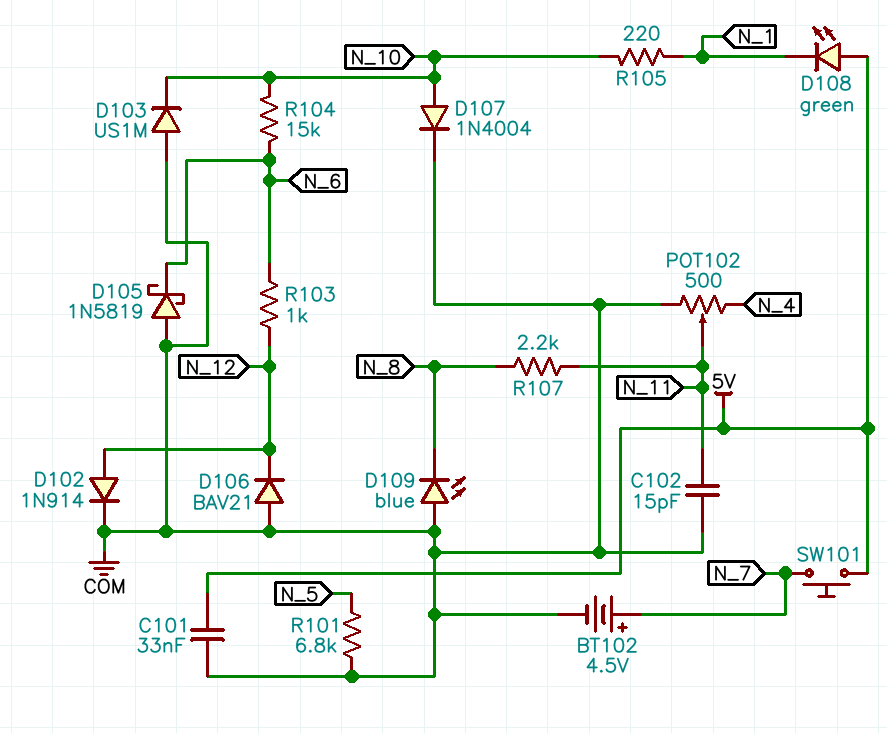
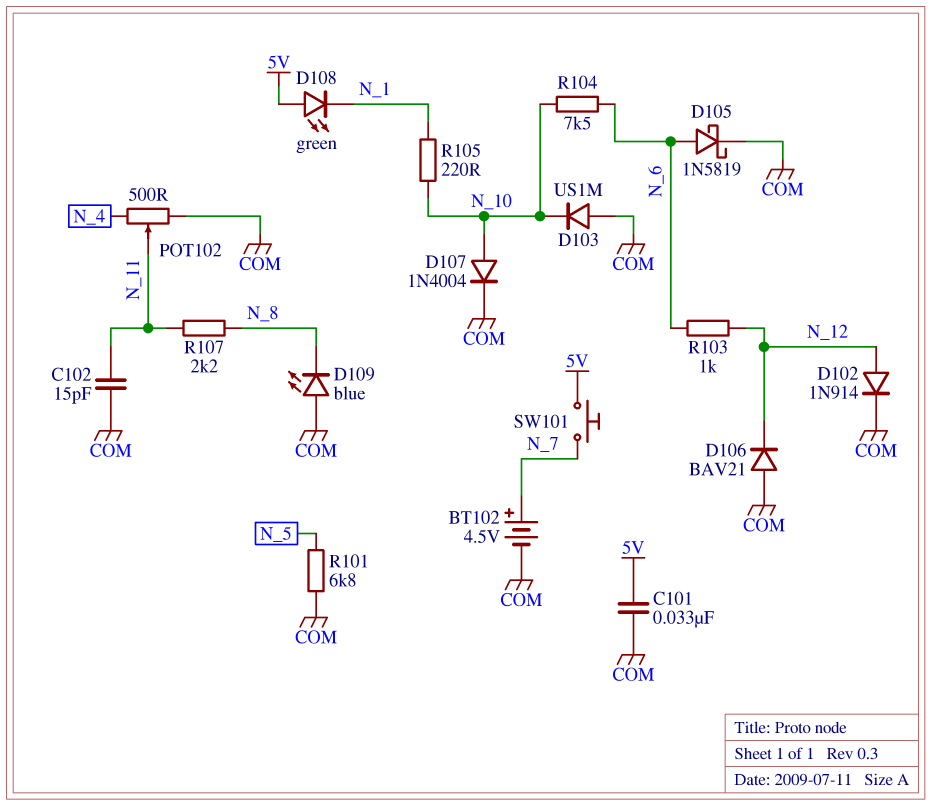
D105: schottky 1N5819 (A COM, K N_6) -> schottky 1N5819 (A N_6, K COM)
R104: 15k (N_6, N_10) -> 7.5k (N_6, N_10)

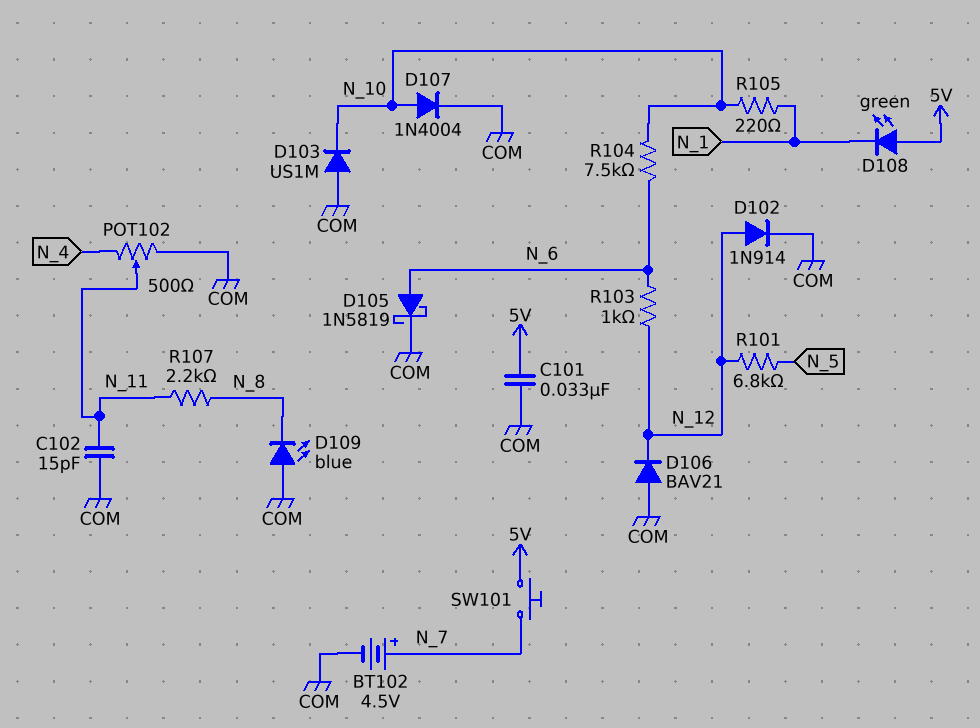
R101: 6.8k (COM, N_5) -> 6.8k (N_5, N_12)

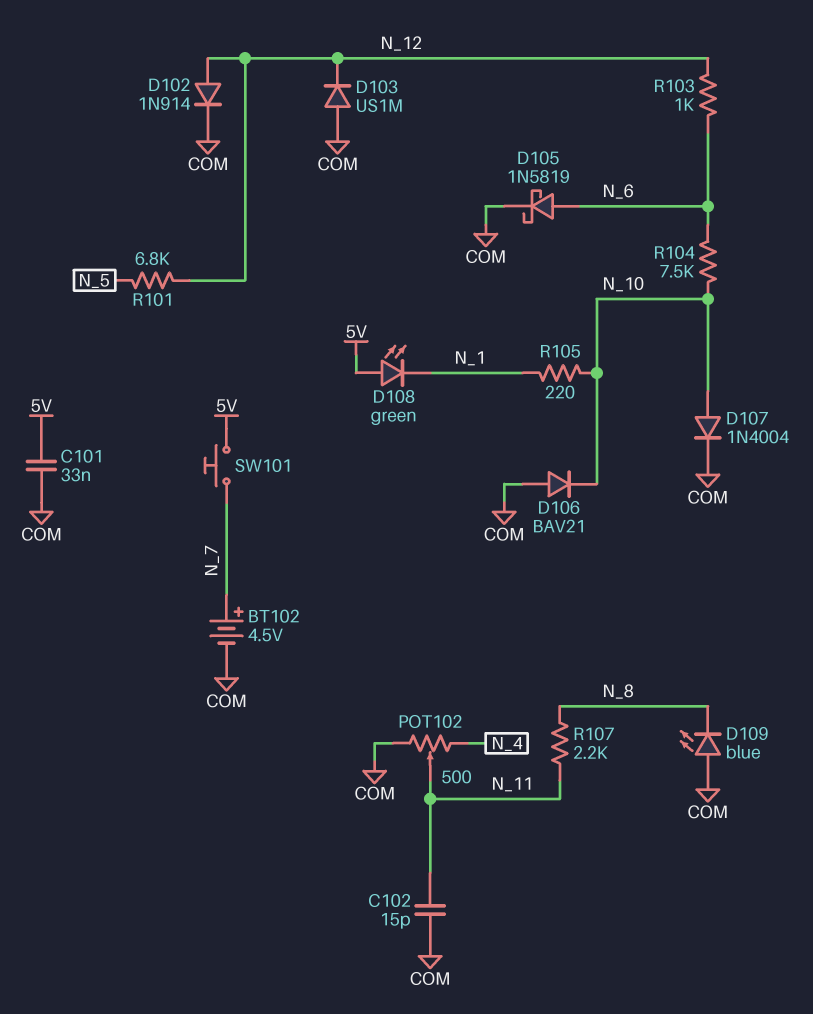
D103: diode US1M (A COM, K N_10) -> diode US1M (A COM, K N_12)
D106: diode BAV21 (A COM, K N_12) -> diode BAV21 (A COM, K N_10)

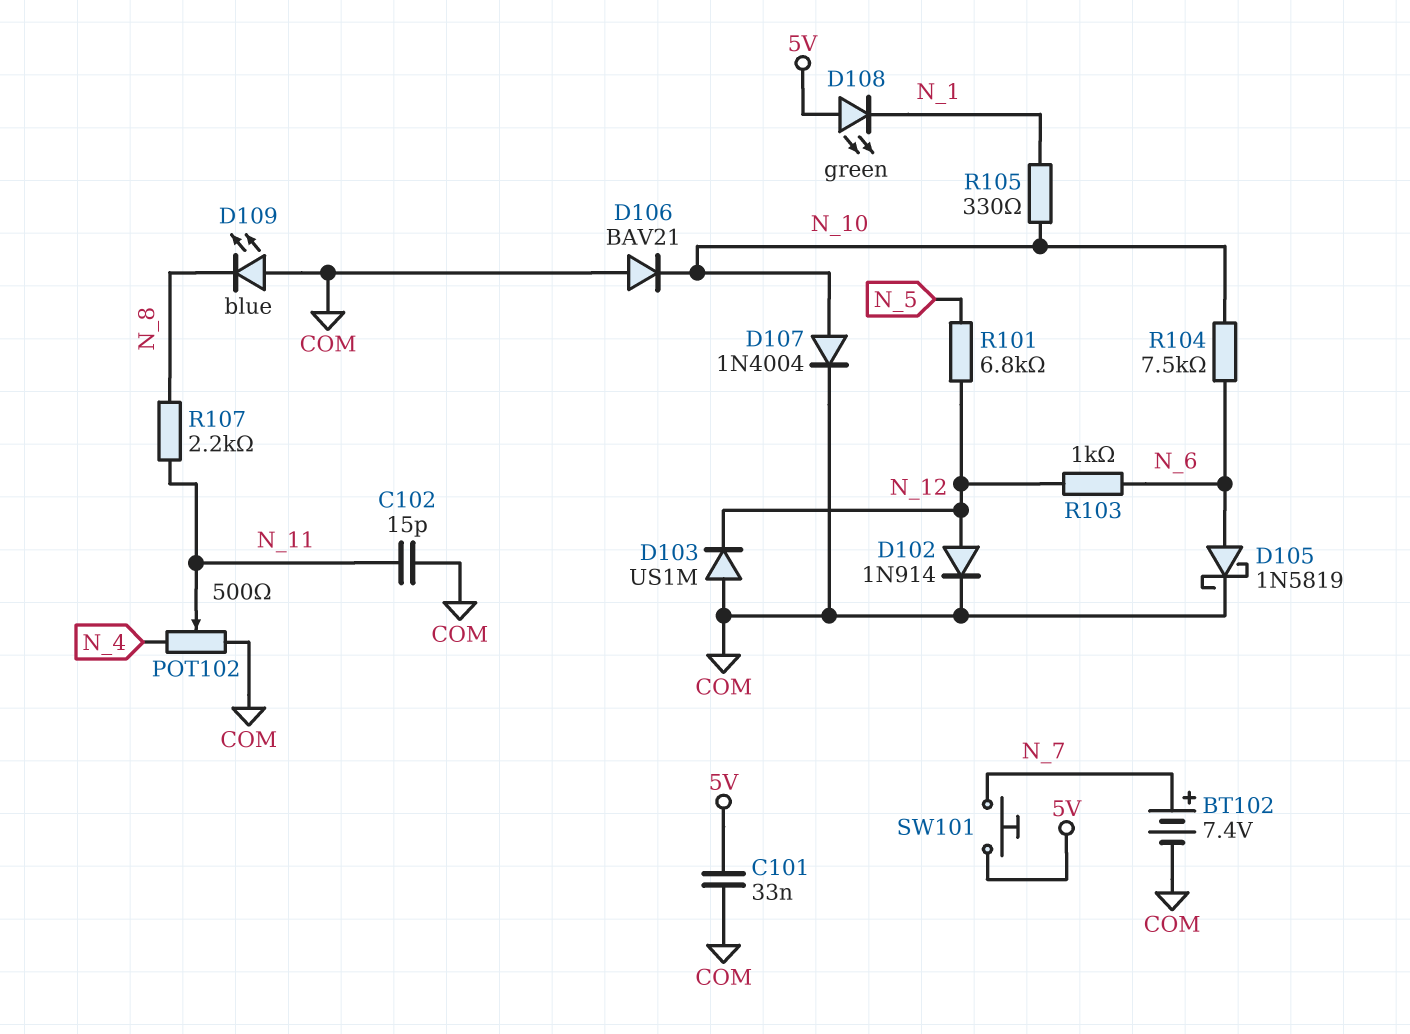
BT102: 4.5V (plus N_7, minus COM) -> 7.4V (plus N_7, minus COM)
R105: 220 (N_1, N_10) -> 330 (N_1, N_10)

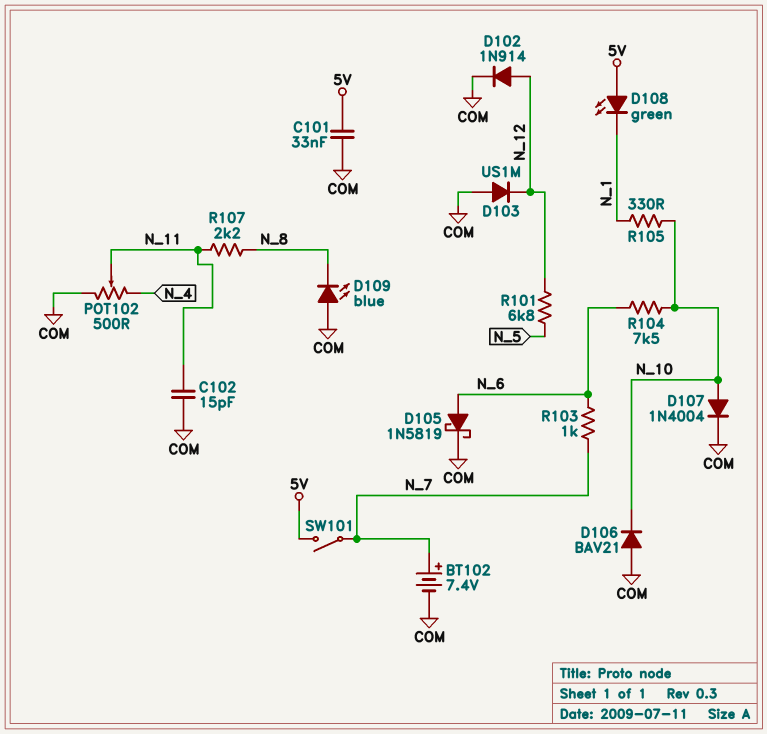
R103: 1k (N_6, N_12) -> 1k (N_6, N_7)
SW101: button (5V, N_7) -> switch (5V, N_7)

